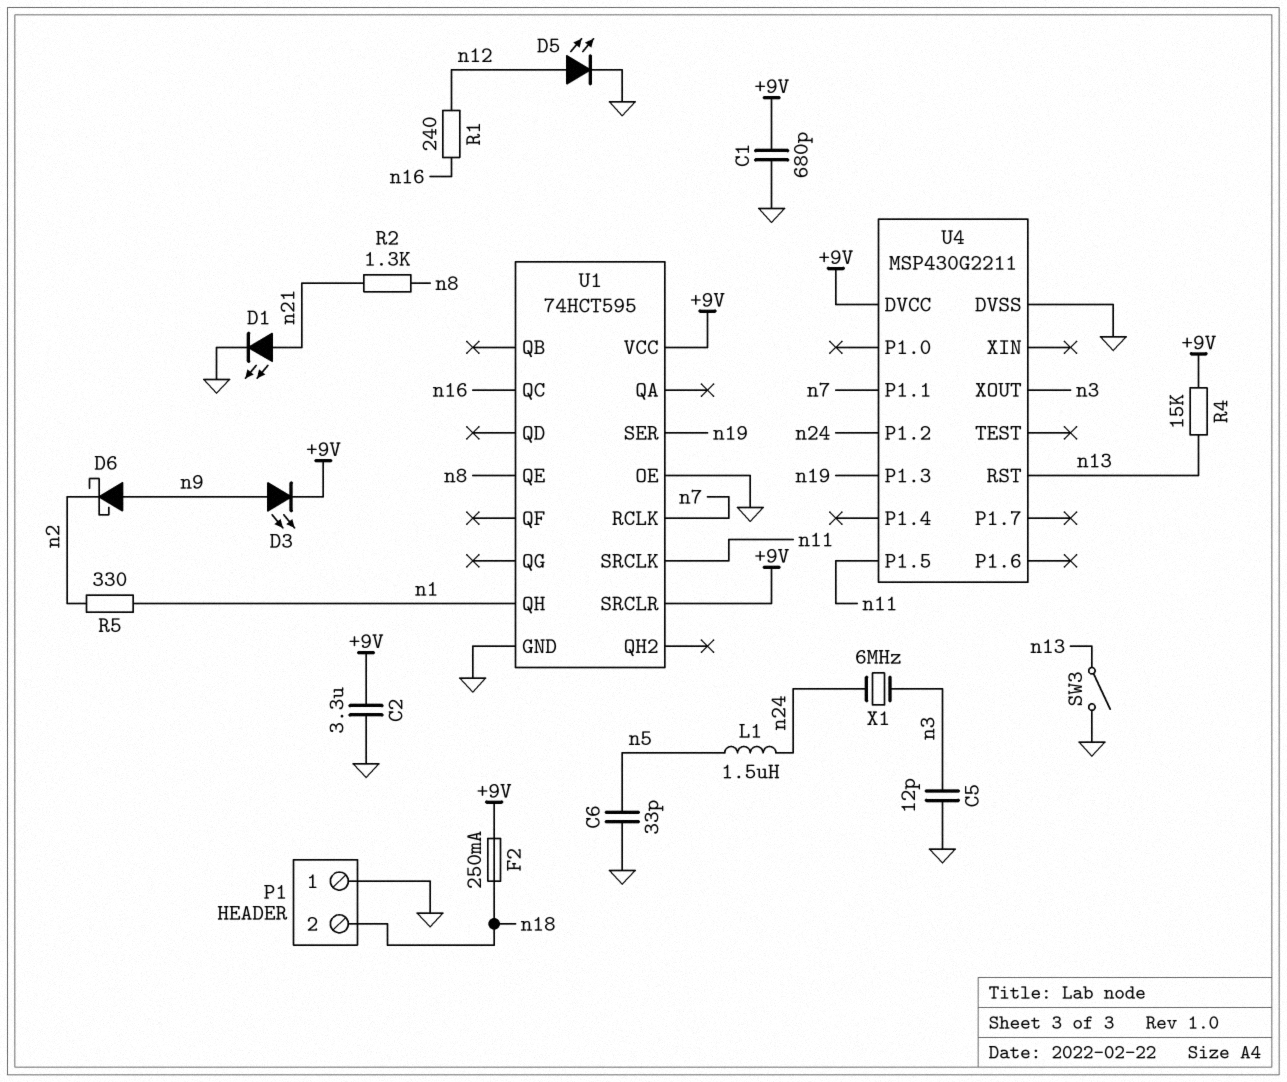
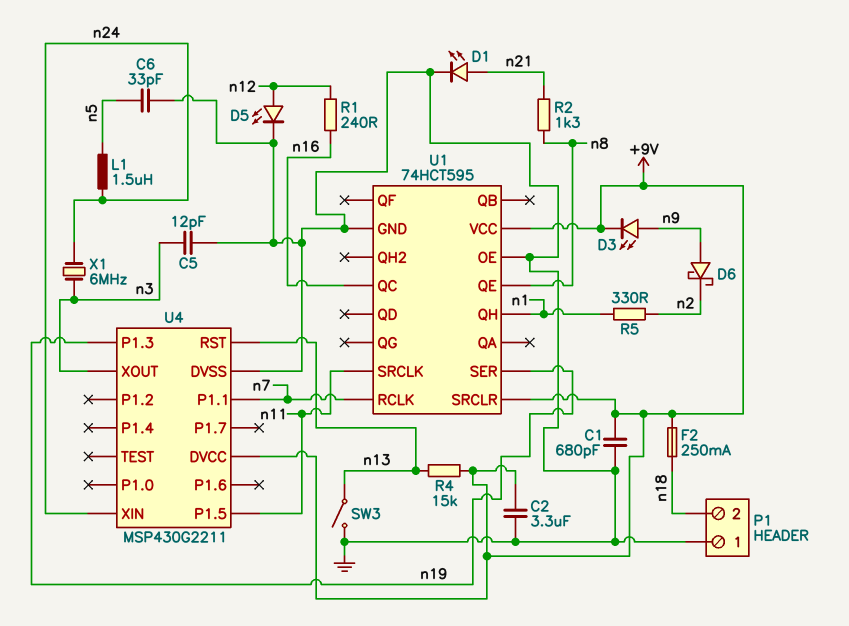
U4 pin P1.2: n24 -> none
U4 pin XIN: none -> n24

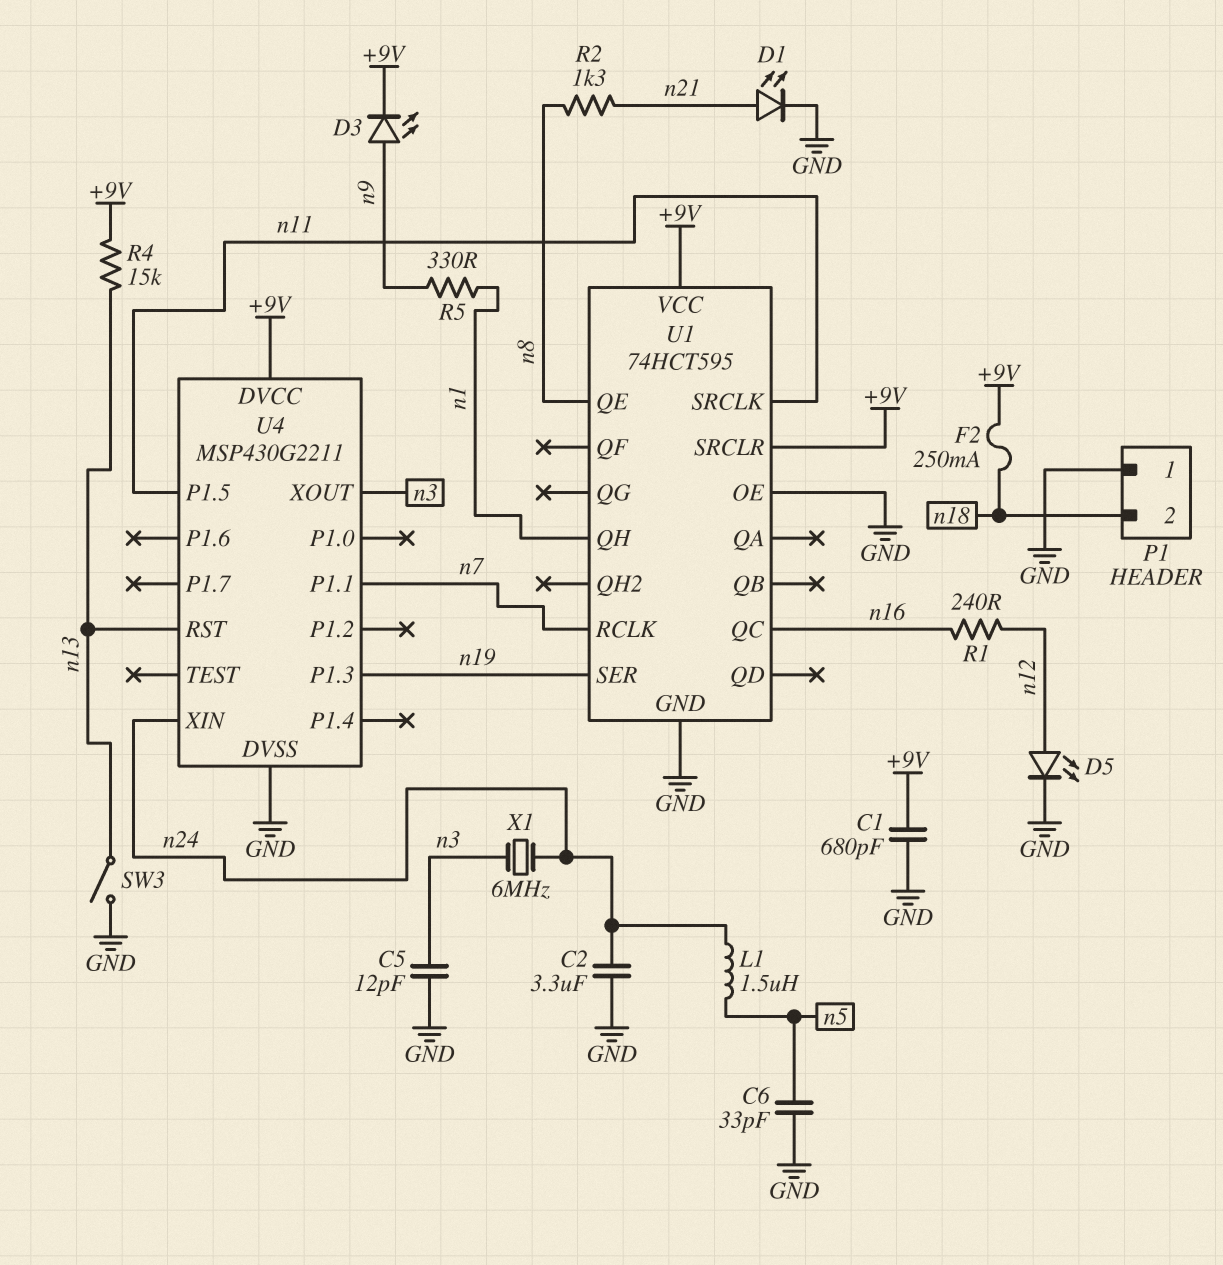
C2: 3.3uF (+9V, GND) -> 3.3uF (GND, n24)
D6: schottky (A n9, K n2) -> none
R5: 330 (n1, n2) -> 330 (n1, n9)

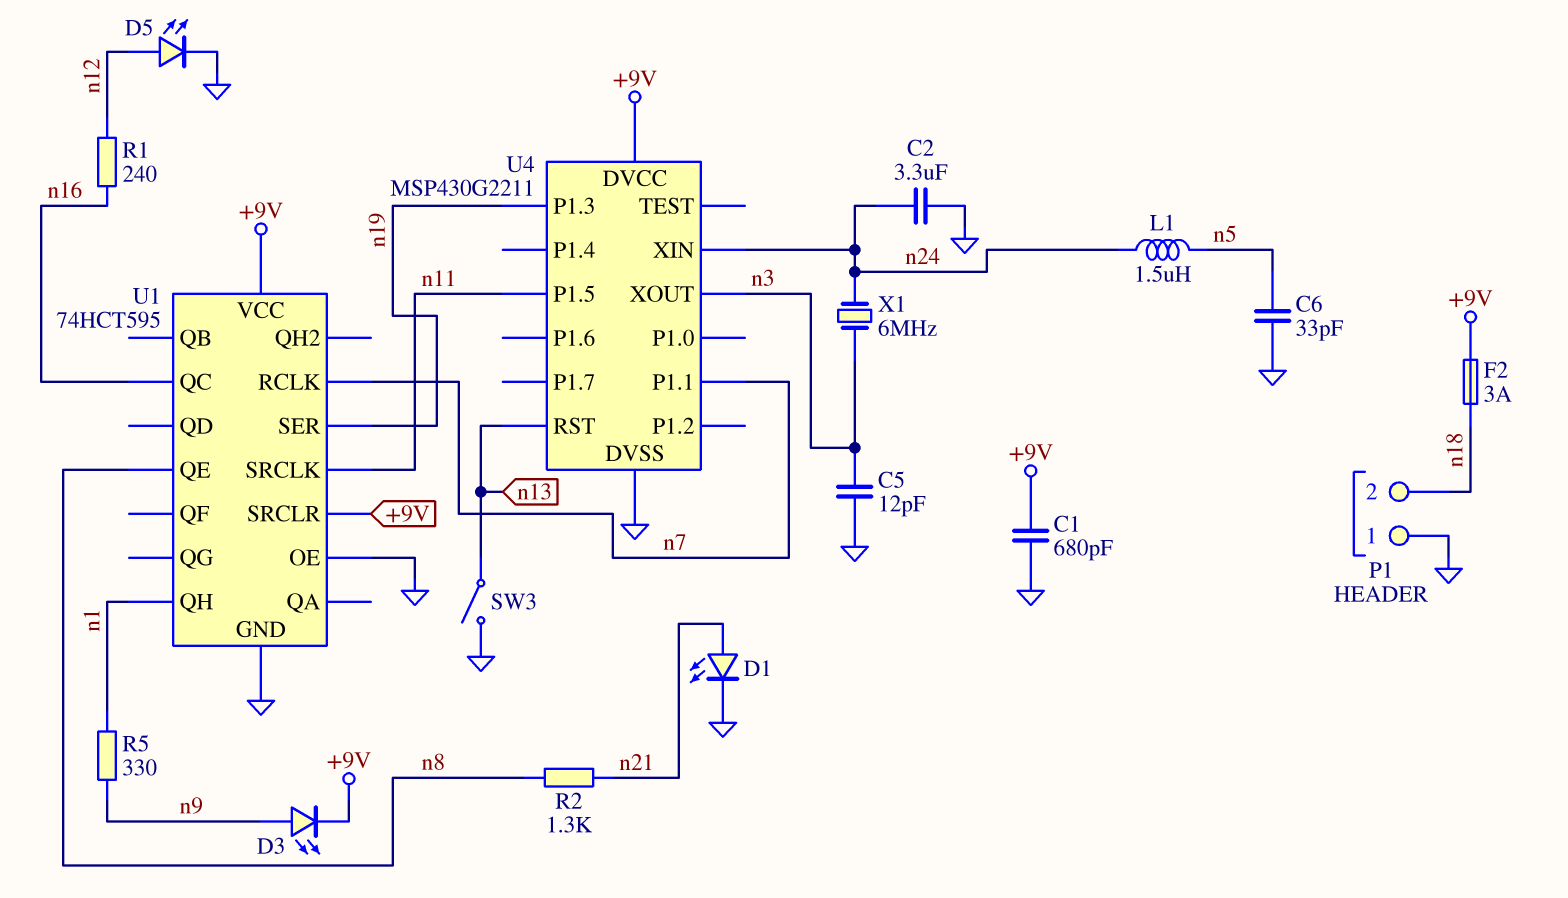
F2: 250mA (+9V, n18) -> 3A (+9V, n18)
R4: 15k (+9V, n13) -> none

